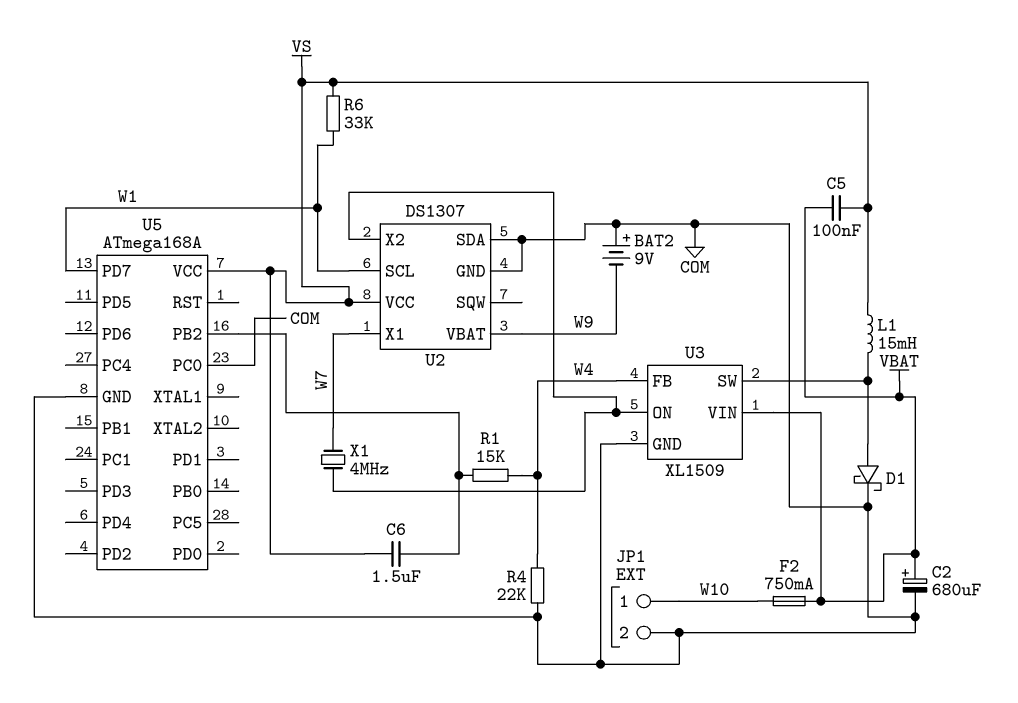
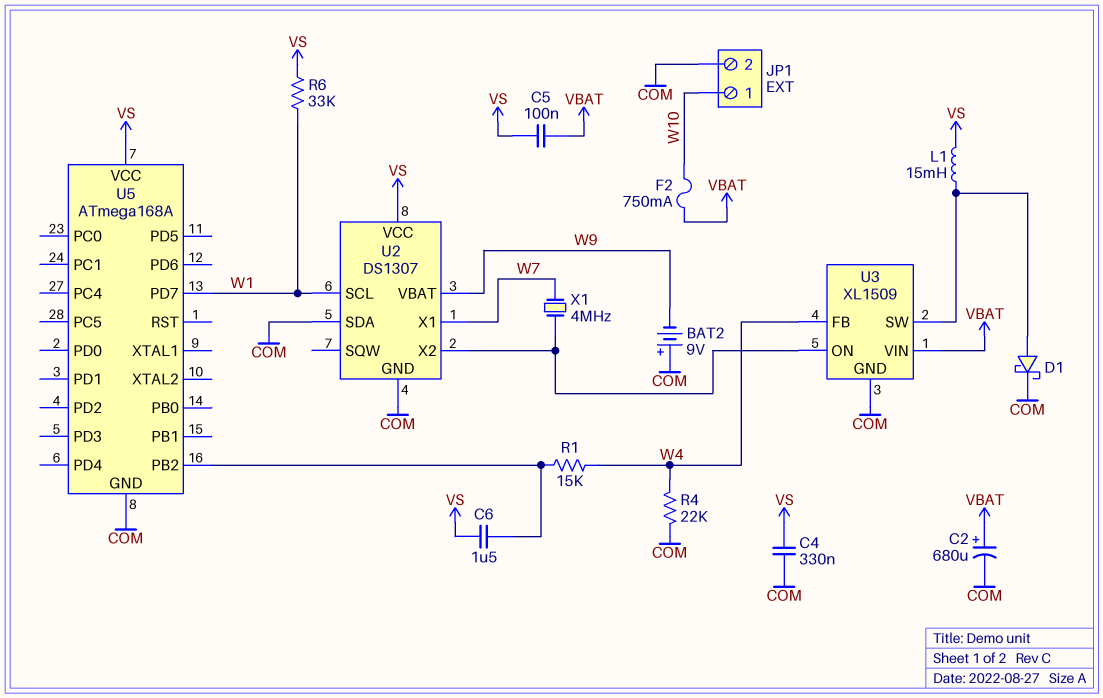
C4: none -> 330nF (COM, VS)
U5 pin PC0: COM -> none

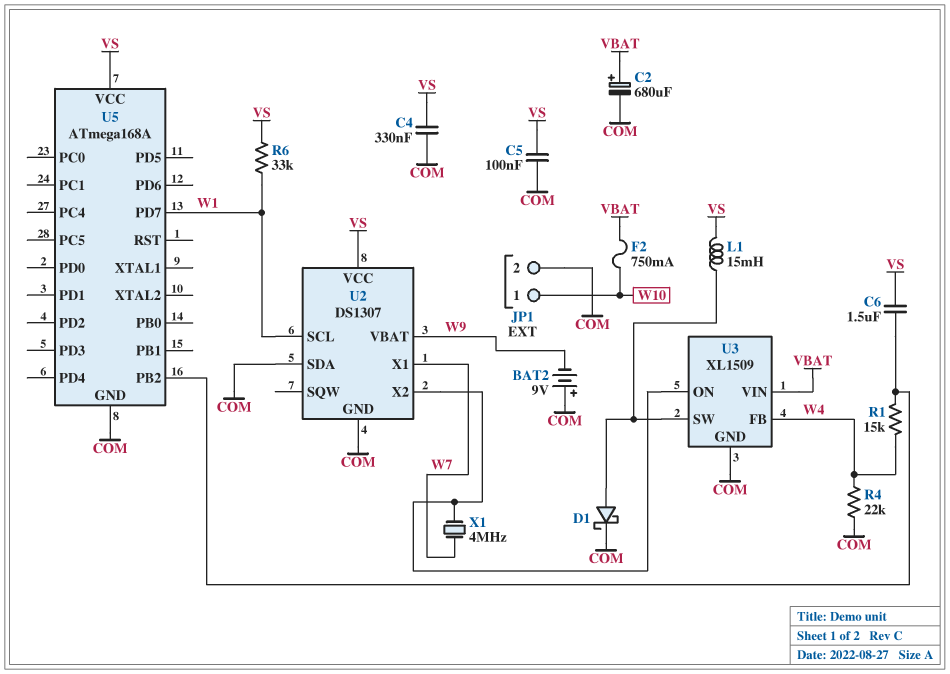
C5: 100nF (VBAT, VS) -> 100nF (COM, VS)

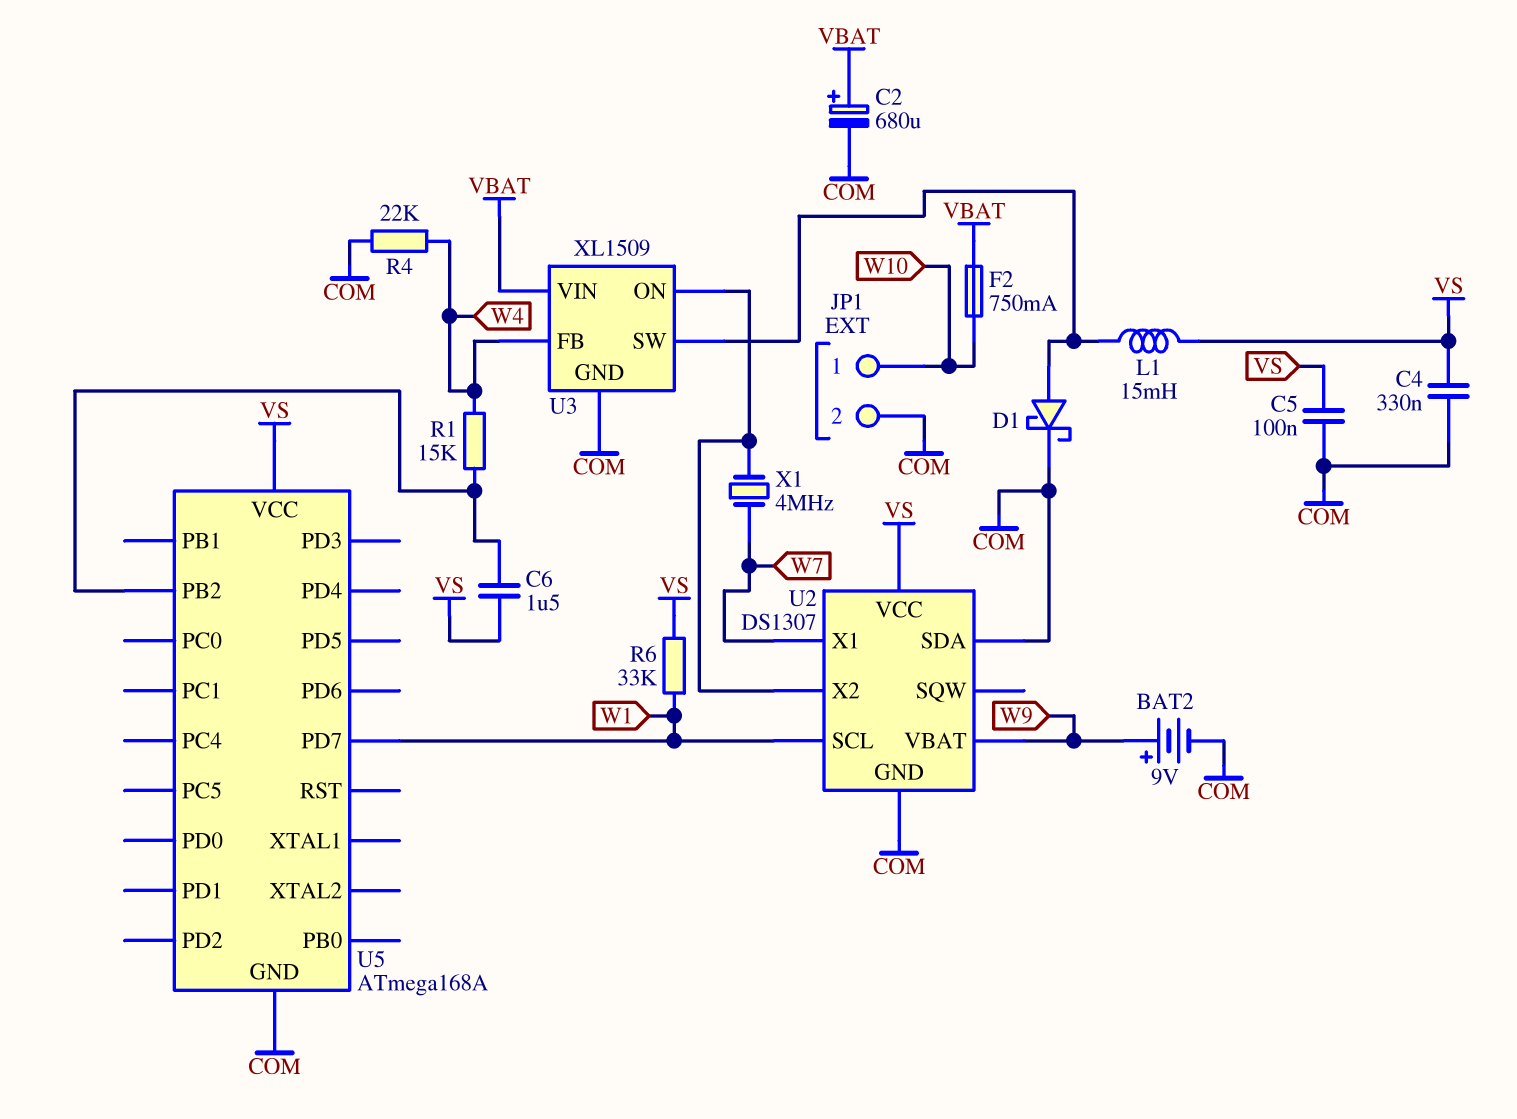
BAT2: 9V (plus COM, minus W9) -> 9V (plus W9, minus COM)

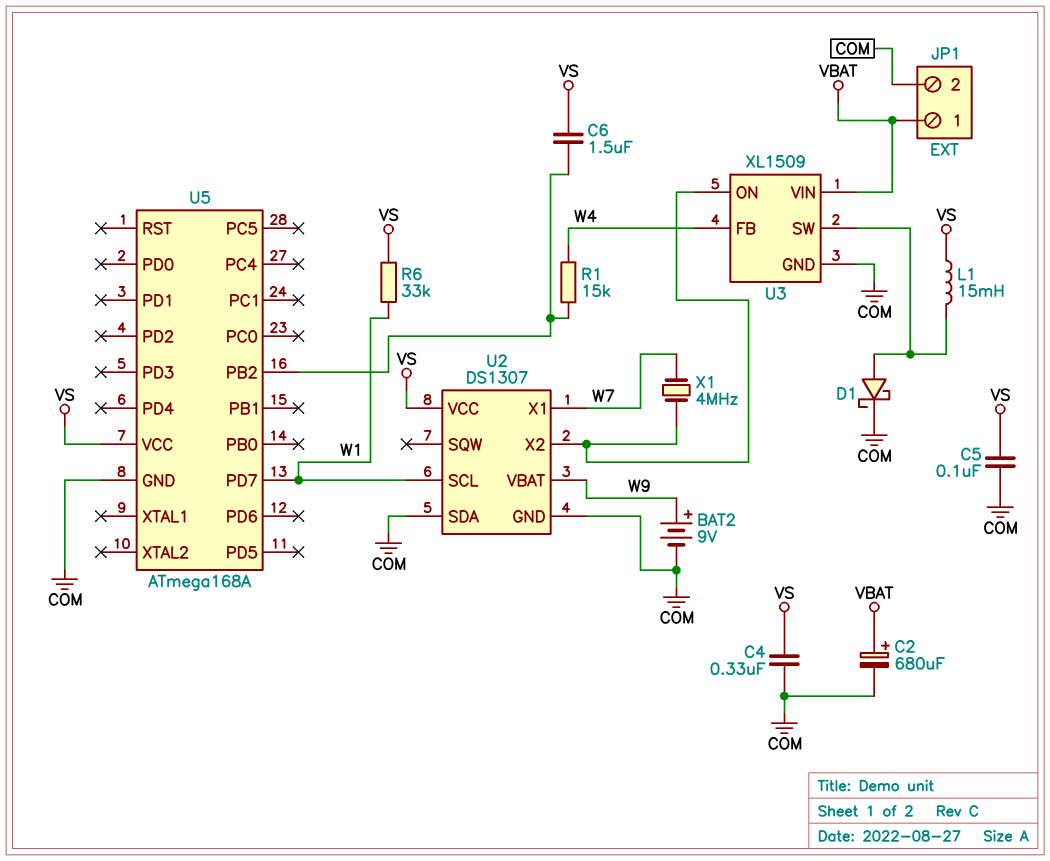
F2: 750mA (VBAT, W10) -> none
JP1 pin 1: W10 -> VBAT
R4: 22k (COM, W4) -> none

